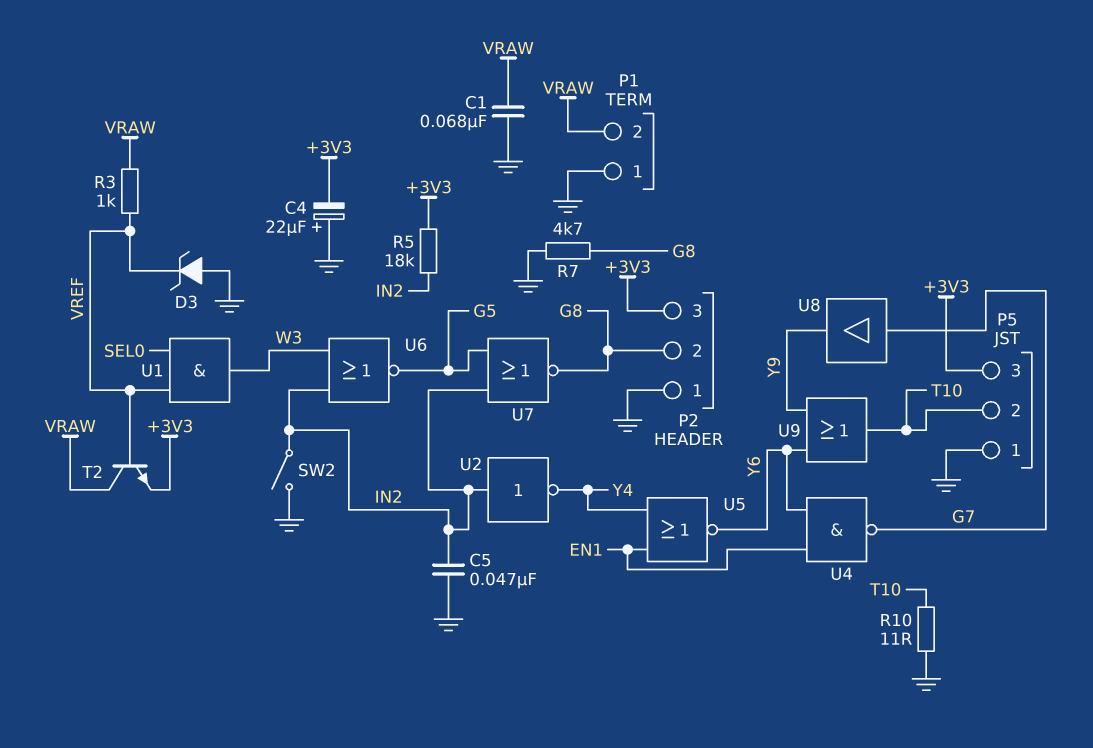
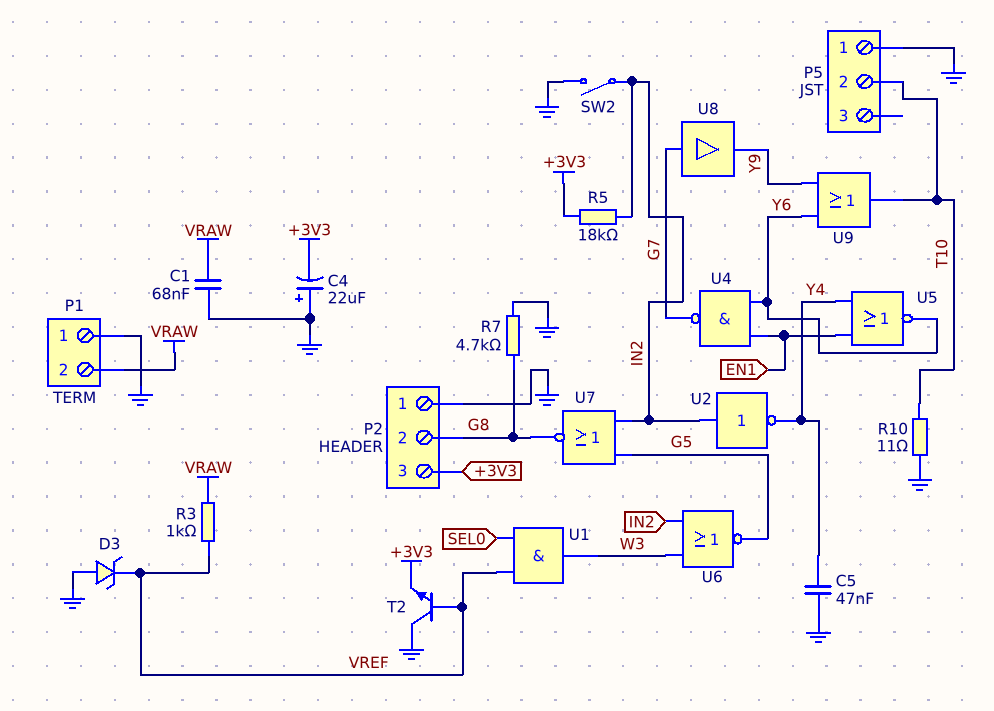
C5: 47nF (GND, IN2) -> 47nF (GND, Y4)
P5 pin 3: +3V3 -> none
T2: NPN (B VREF, C VRAW, E +3V3) -> NPN (B VREF, C GND, E +3V3)

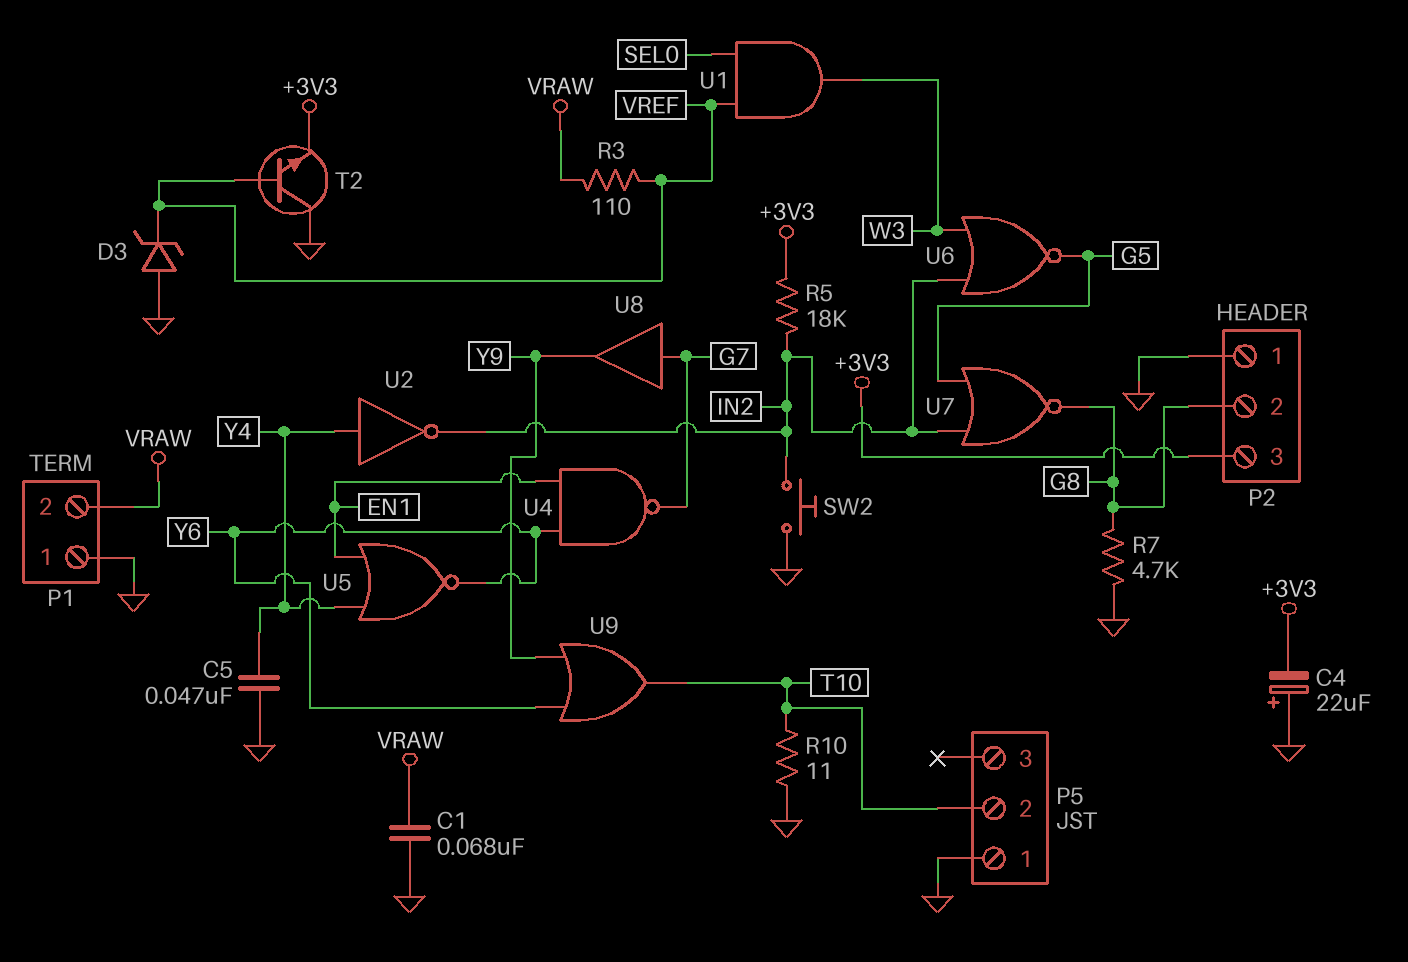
R3: 1k (VRAW, VREF) -> 110 (VRAW, VREF)
SW2: switch (GND, IN2) -> button (GND, IN2)
U2: NOT (in IN2, out Y4) -> NOT (in Y4, out IN2)

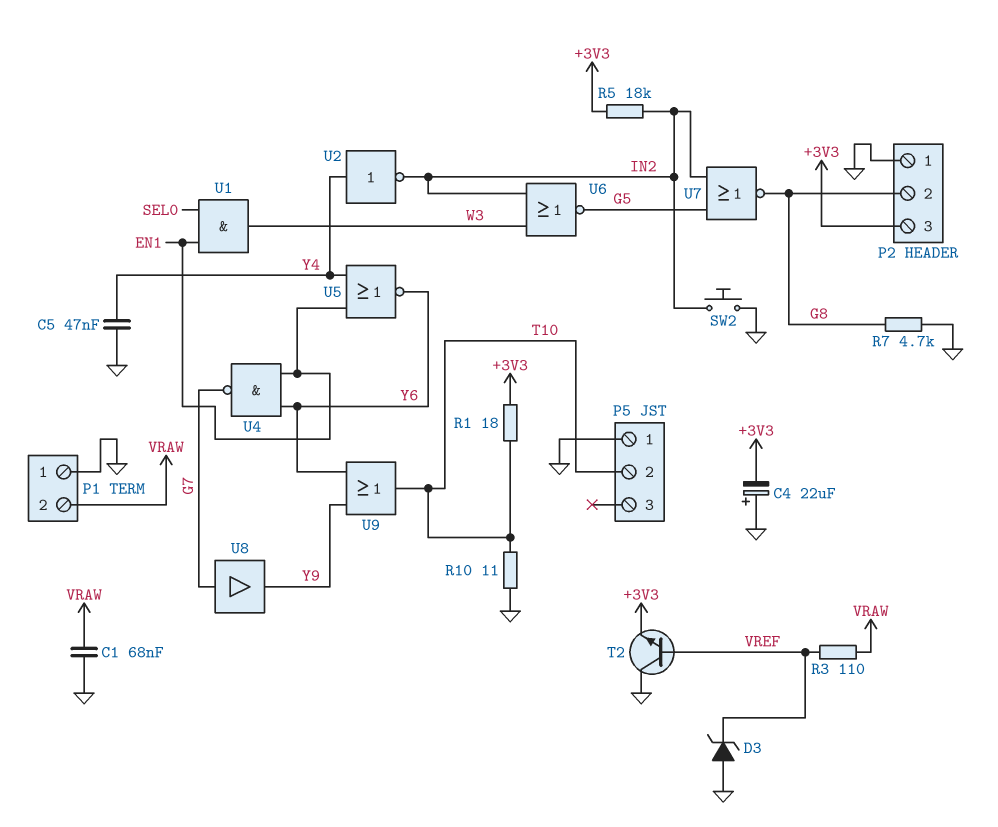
R1: none -> 18 (+3V3, T10)
U1: AND (in SEL0, in VREF, out W3) -> AND (in EN1, in SEL0, out W3)

